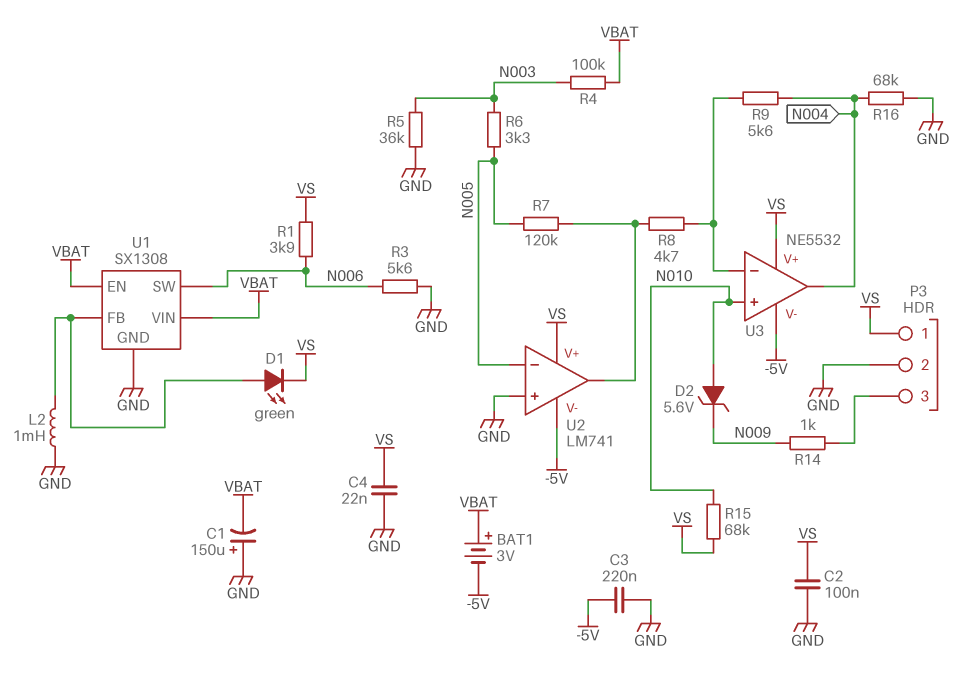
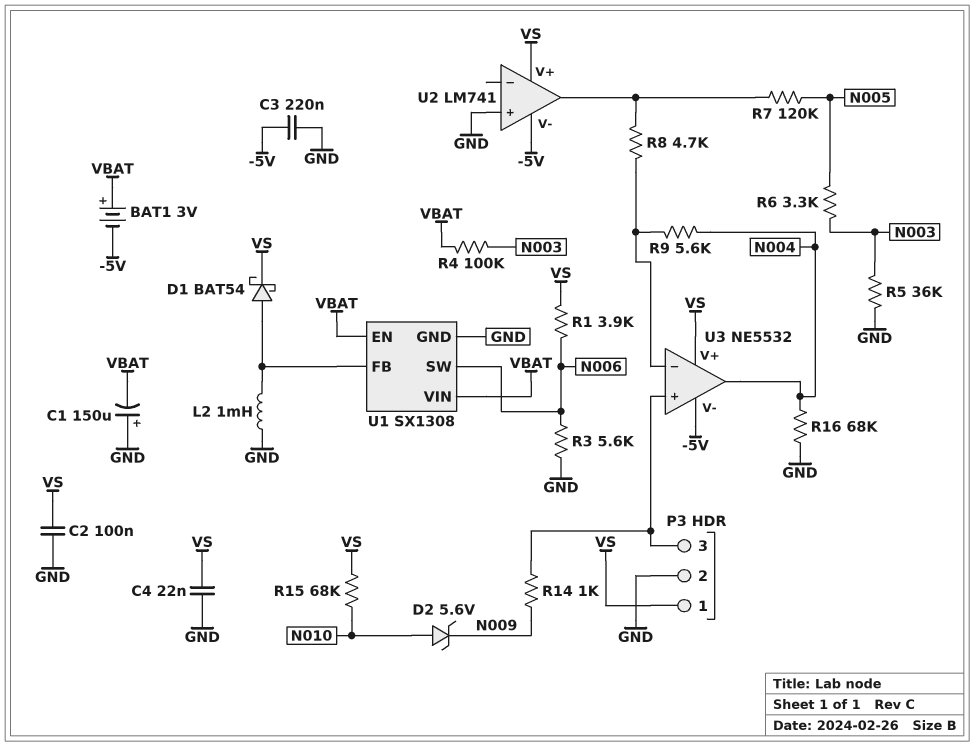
D1: LED green (A U1/FB, K VS) -> schottky BAT54 (A U1/FB, K VS)
U2 pin in-: N005 -> none
U3 pin in+: N010 -> P3/3

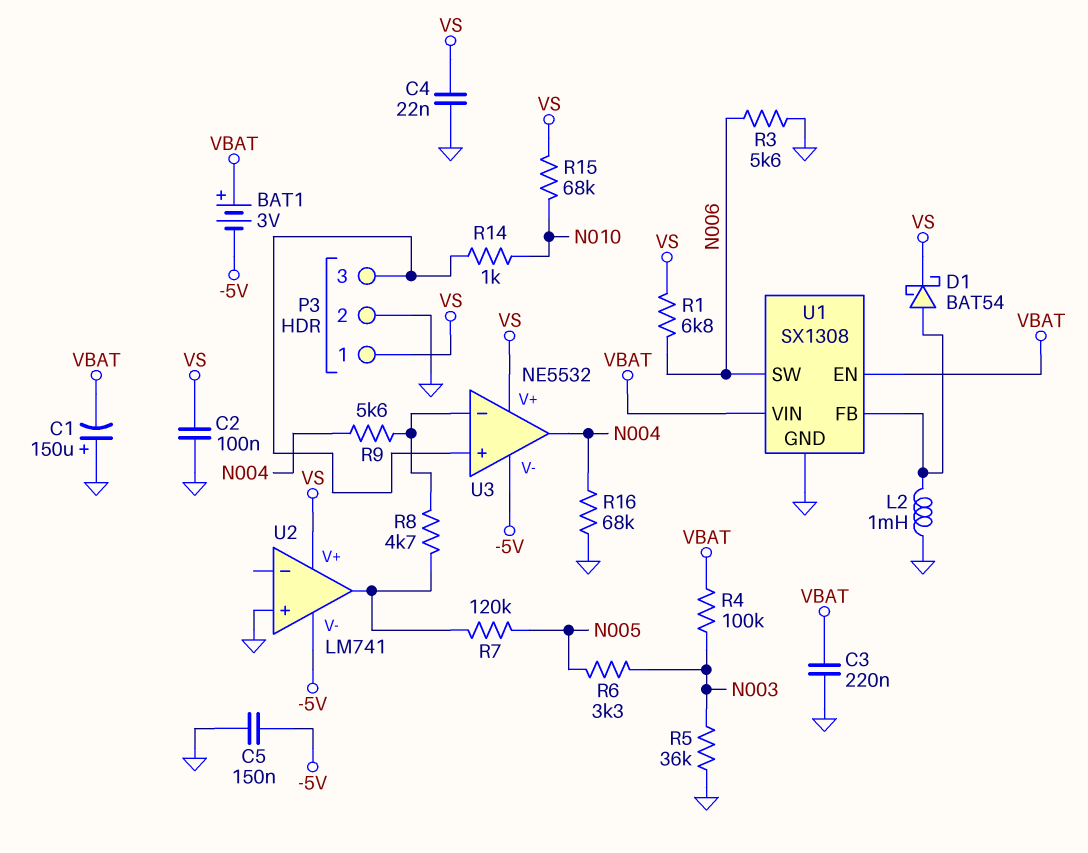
C3: 220nF (-5V, GND) -> 220nF (GND, VBAT)
C5: none -> 150nF (-5V, GND)
D2: zener 5.6V (A N010, K N009) -> none
R1: 3.9k (N006, VS) -> 6.8k (N006, VS)
R14: 1k (N009, P3/3) -> 1k (N010, P3/3)

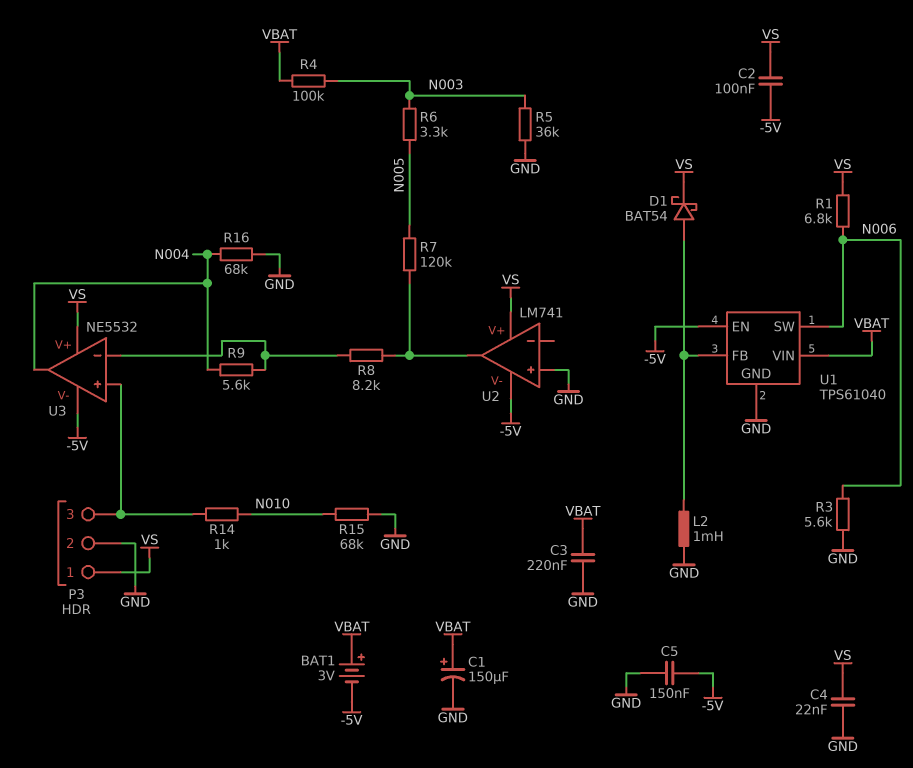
C1: 150uF (plus GND, minus VBAT) -> 150uF (plus VBAT, minus GND)
C2: 100nF (GND, VS) -> 100nF (-5V, VS)
R8: 4.7k (U2/out, U3/in-) -> 8.2k (U2/out, U3/in-)
R15: 68k (N010, VS) -> 68k (GND, N010)
U1: SX1308 -> TPS61040
U1 pin EN: VBAT -> -5V

